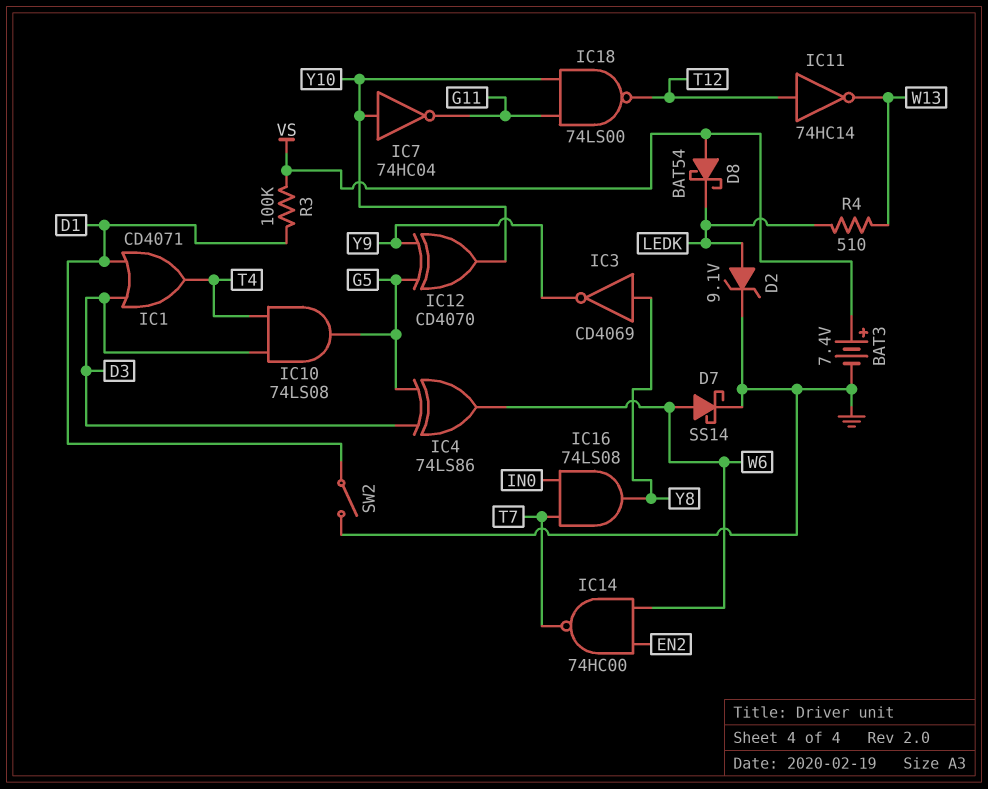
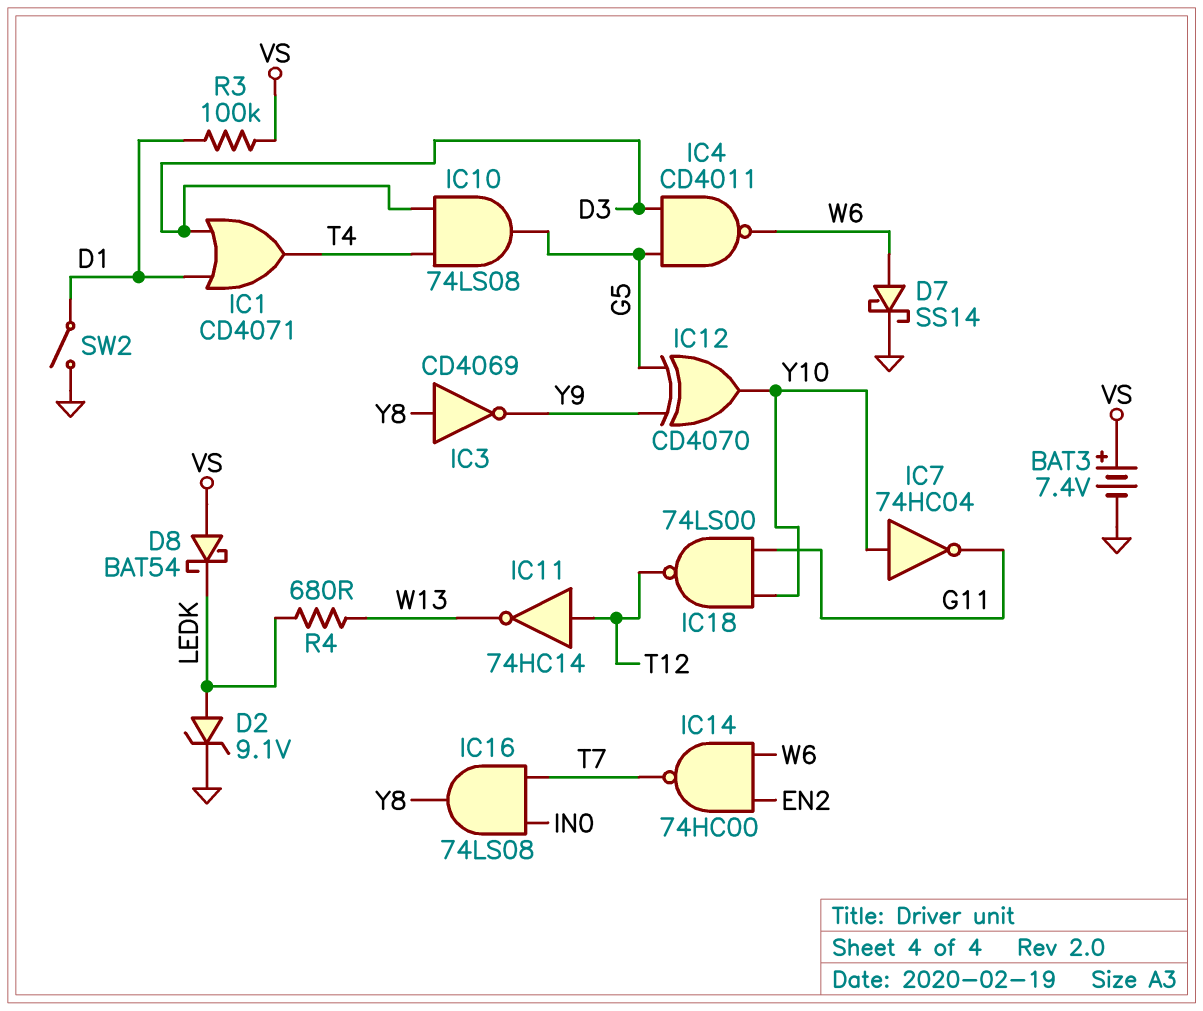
IC4: XOR 74LS86 (in D3, in G5, out W6) -> NAND CD4011 (in D3, in G5, out W6)
R4: 510 (LEDK, W13) -> 680 (LEDK, W13)

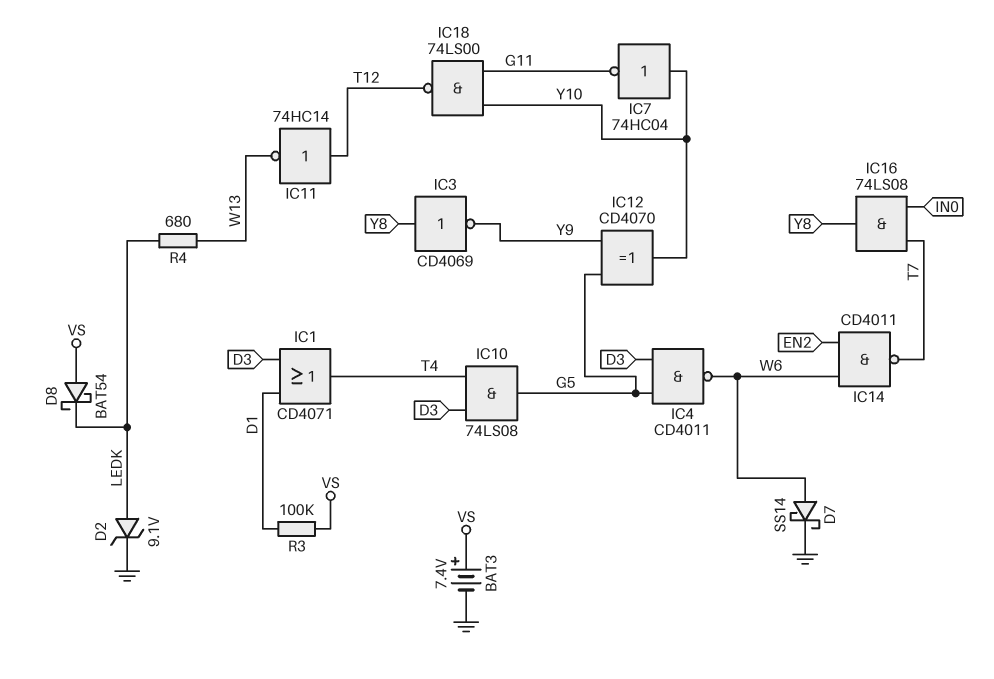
IC14: NAND 74HC00 (in EN2, in W6, out T7) -> NAND CD4011 (in EN2, in W6, out T7)
SW2: switch (D1, GND) -> none

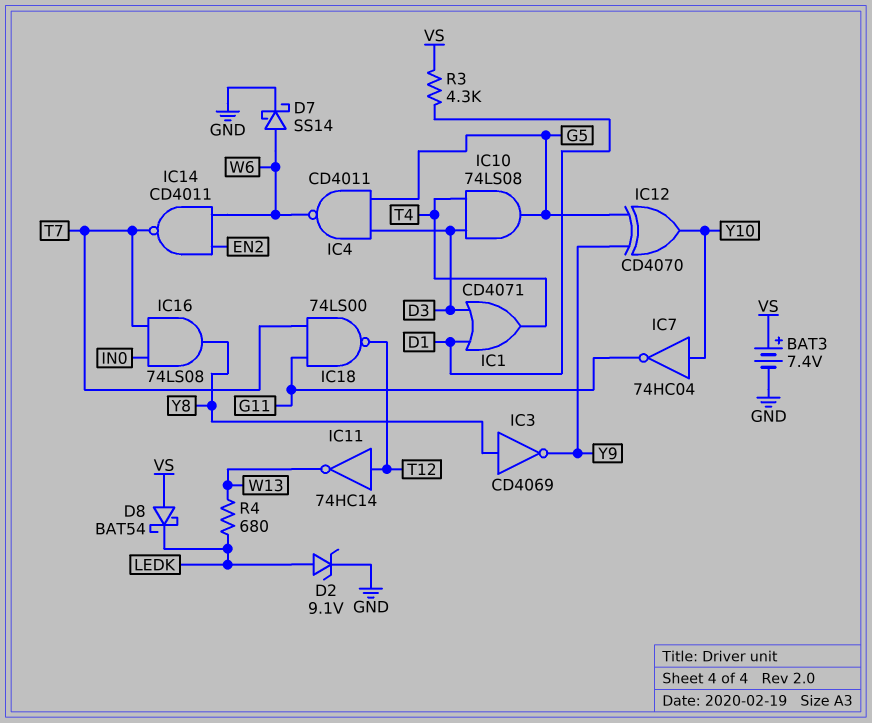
IC18: NAND 74LS00 (in G11, in Y10, out T12) -> NAND 74LS00 (in G11, in T7, out T12)
R3: 100k (D1, VS) -> 4.3k (D1, VS)

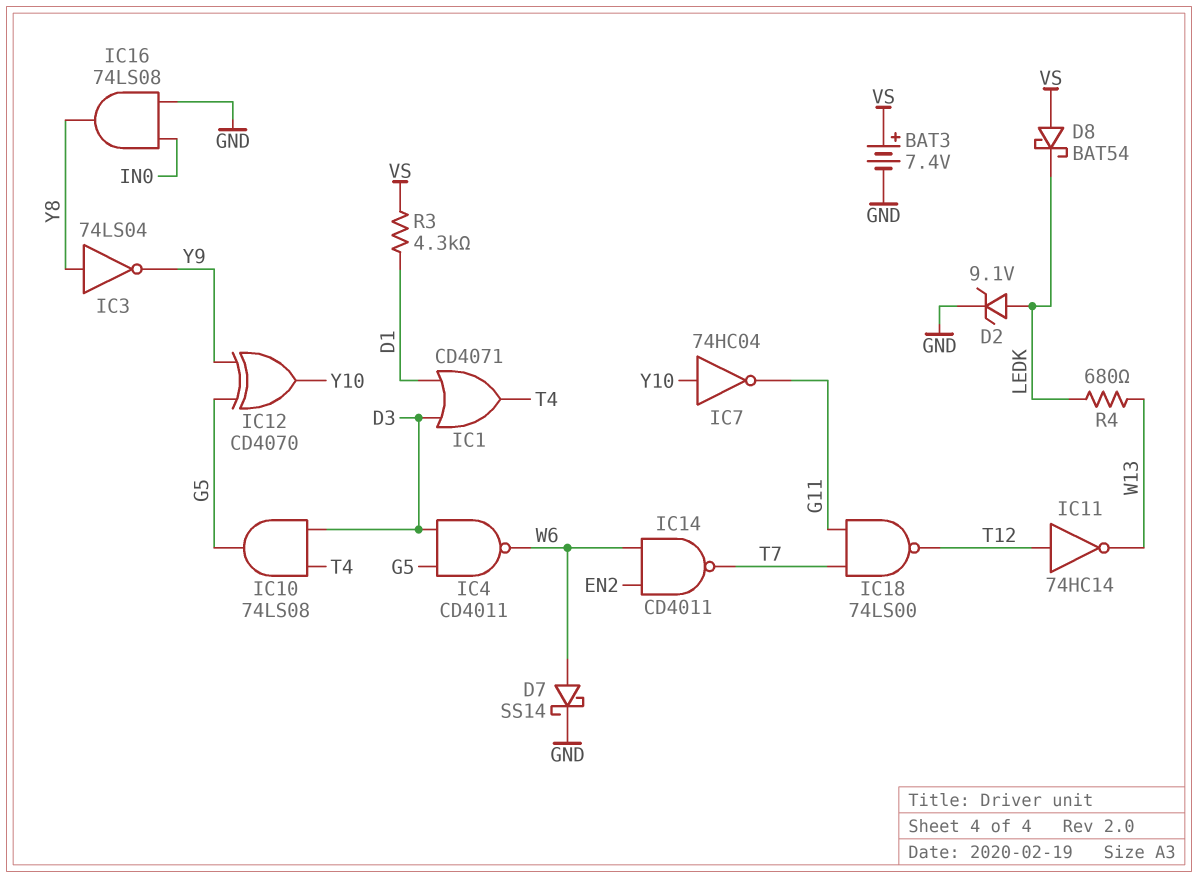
IC3: NOT CD4069 (in Y8, out Y9) -> NOT 74LS04 (in Y8, out Y9)
IC16: AND 74LS08 (in IN0, in T7, out Y8) -> AND 74LS08 (in GND, in IN0, out Y8)

